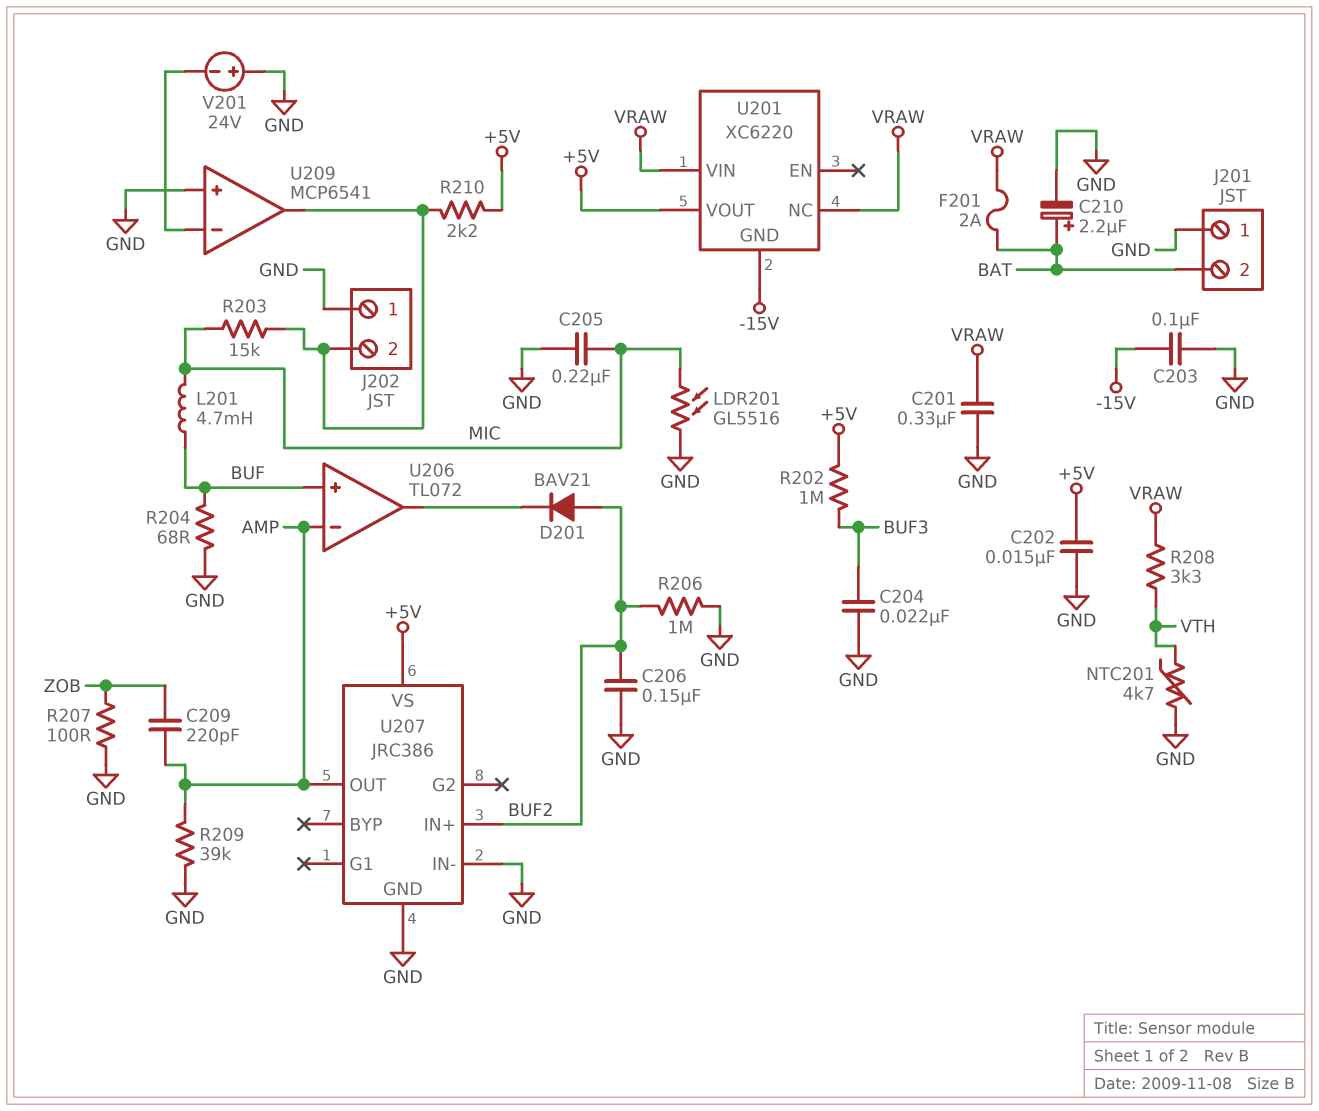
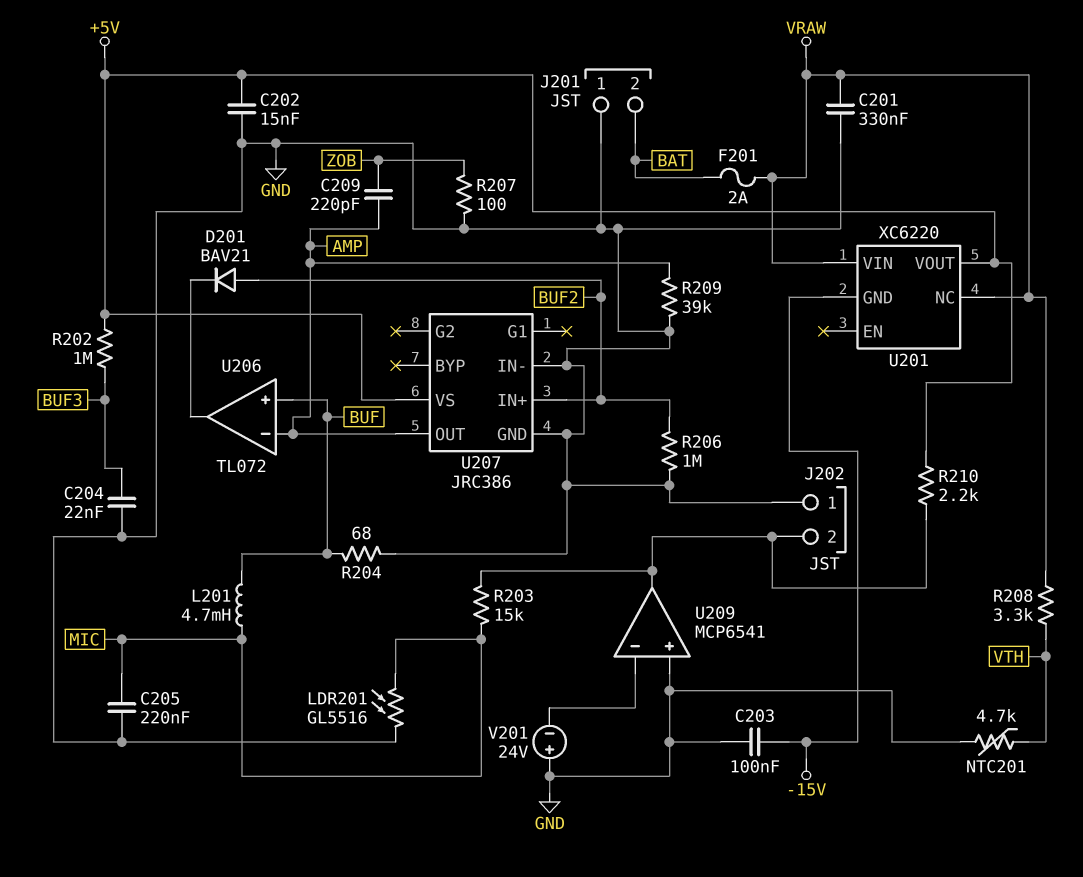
C206: 150nF (BUF2, GND) -> none
C210: 2.2uF (plus BAT, minus GND) -> none

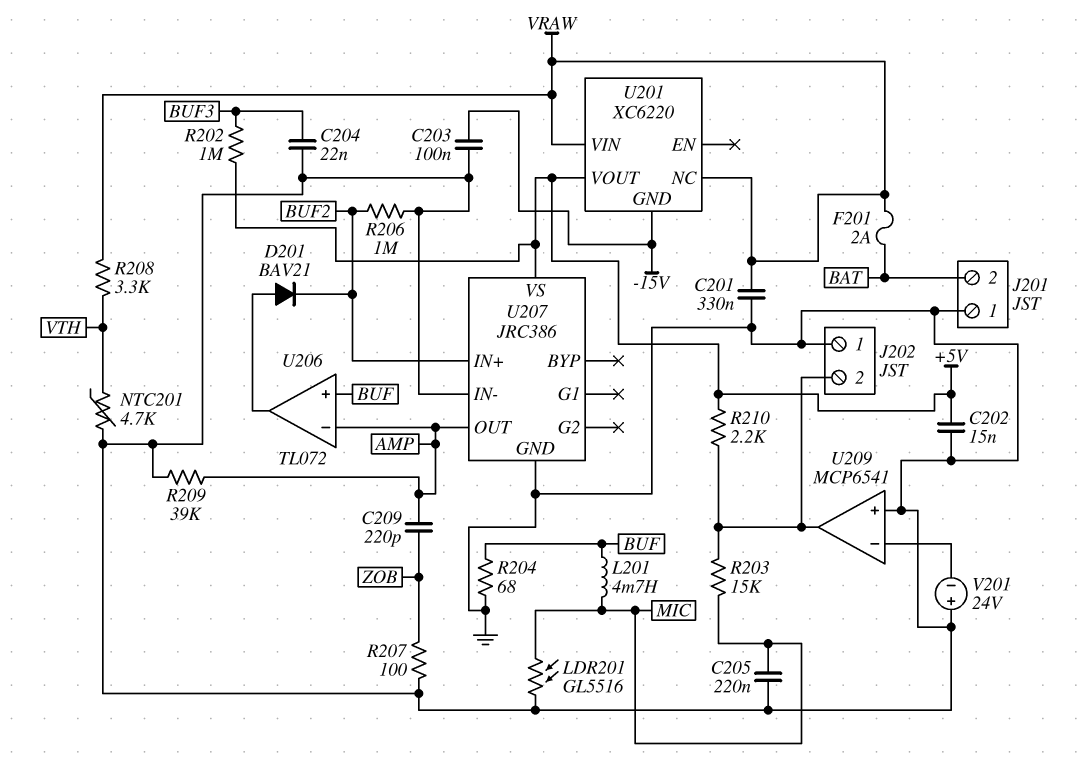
D201: diode BAV21 (A BUF2, K U206/out) -> diode BAV21 (A U206/out, K BUF2)

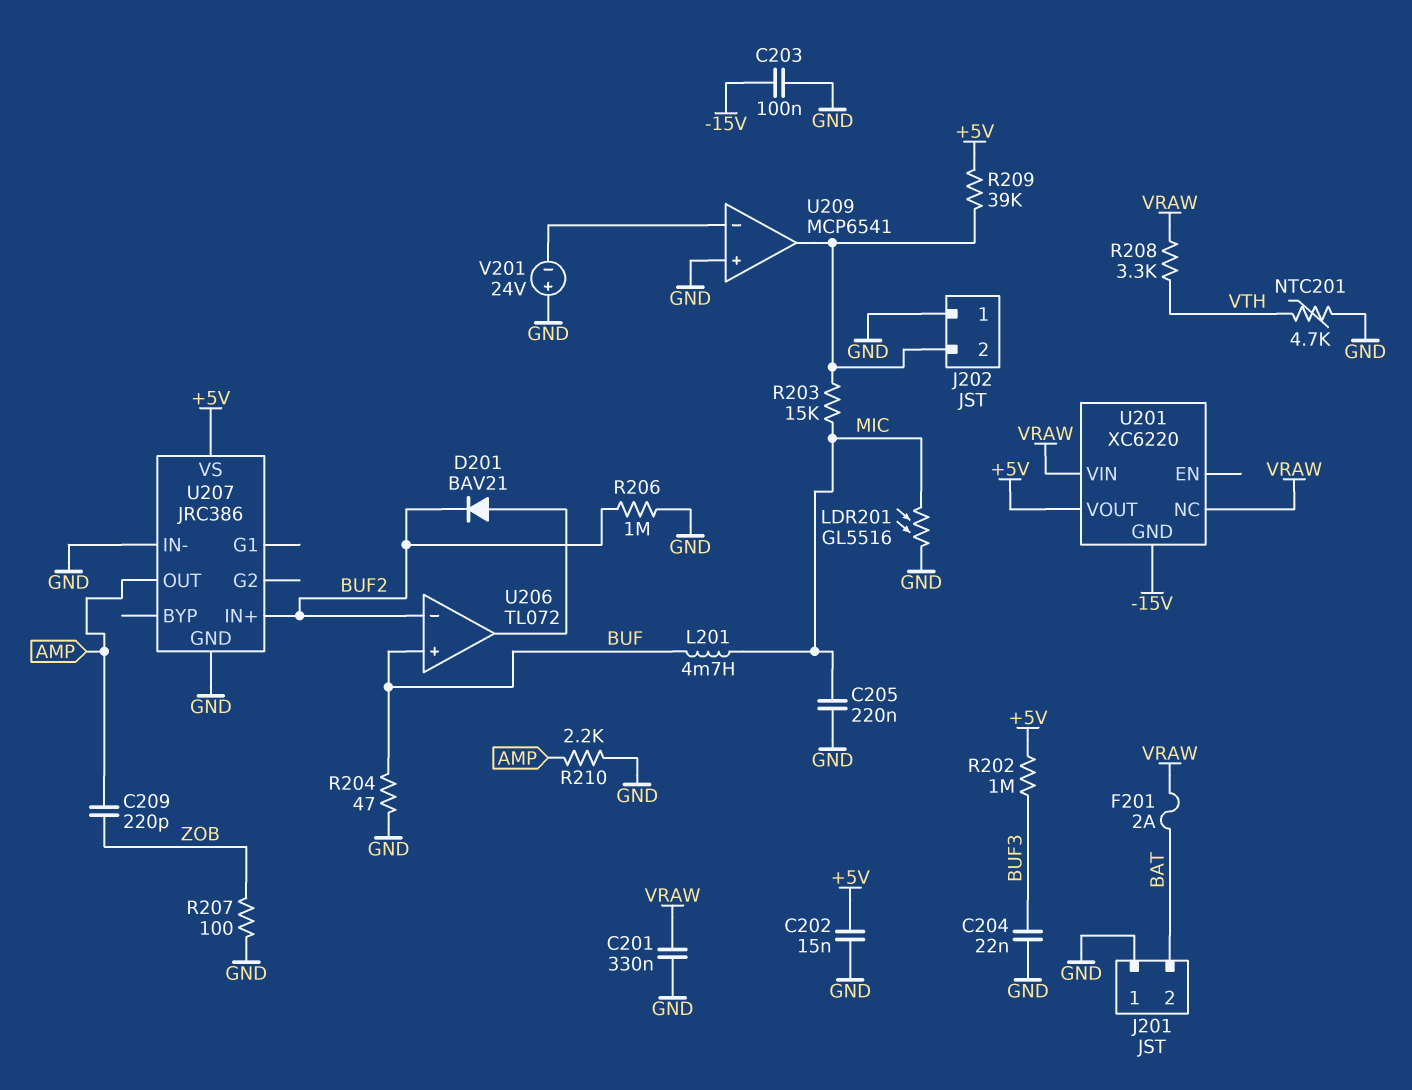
R204: 68 (BUF, GND) -> 47 (BUF, GND)
R209: 39k (AMP, GND) -> 39k (+5V, J202/2)
R210: 2.2k (+5V, J202/2) -> 2.2k (AMP, GND)
U206 pin in-: AMP -> BUF2

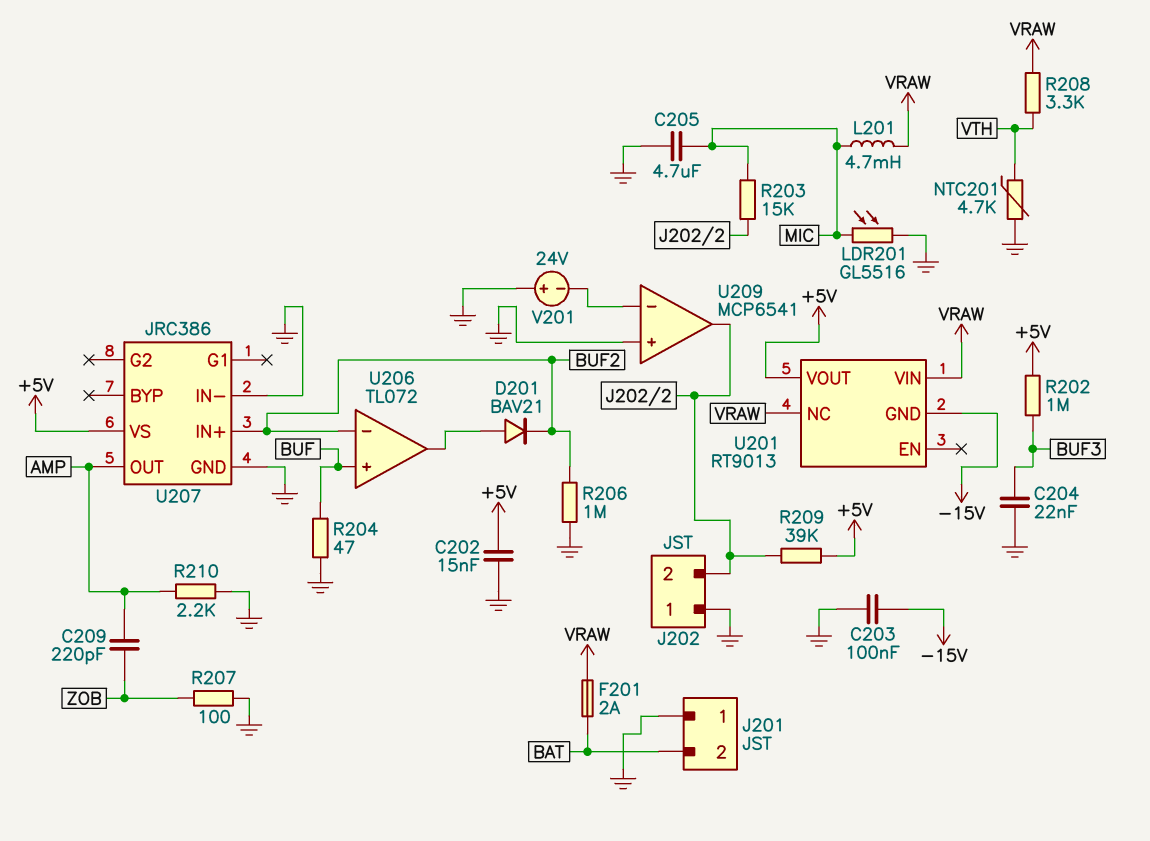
C201: 330nF (GND, VRAW) -> none
C205: 220nF (GND, MIC) -> 4.7uF (GND, MIC)
L201: 4.7mH (BUF, MIC) -> 4.7mH (MIC, VRAW)
U201: XC6220 -> RT9013

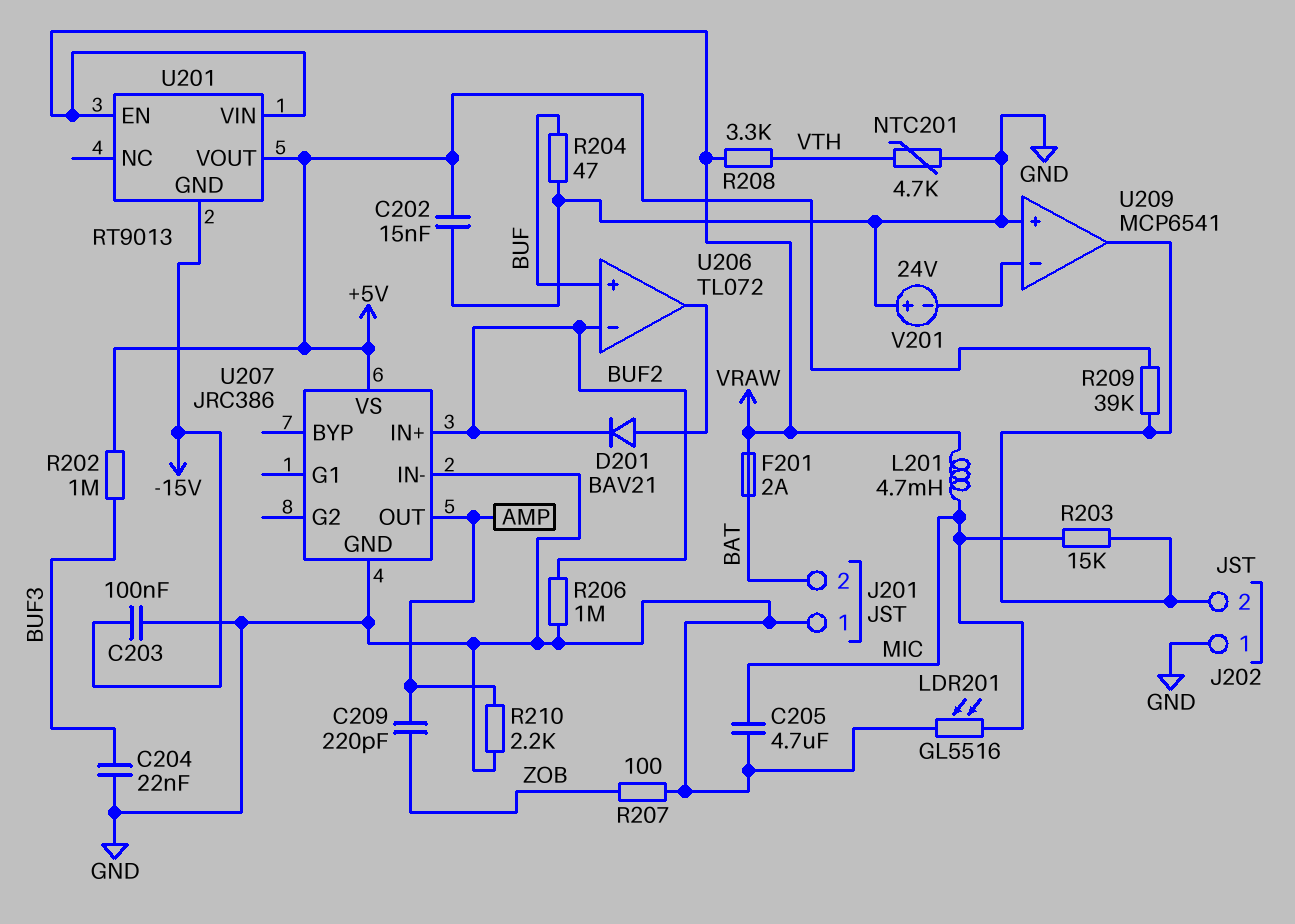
U201 pin EN: none -> VRAW
U201 pin NC: VRAW -> none

